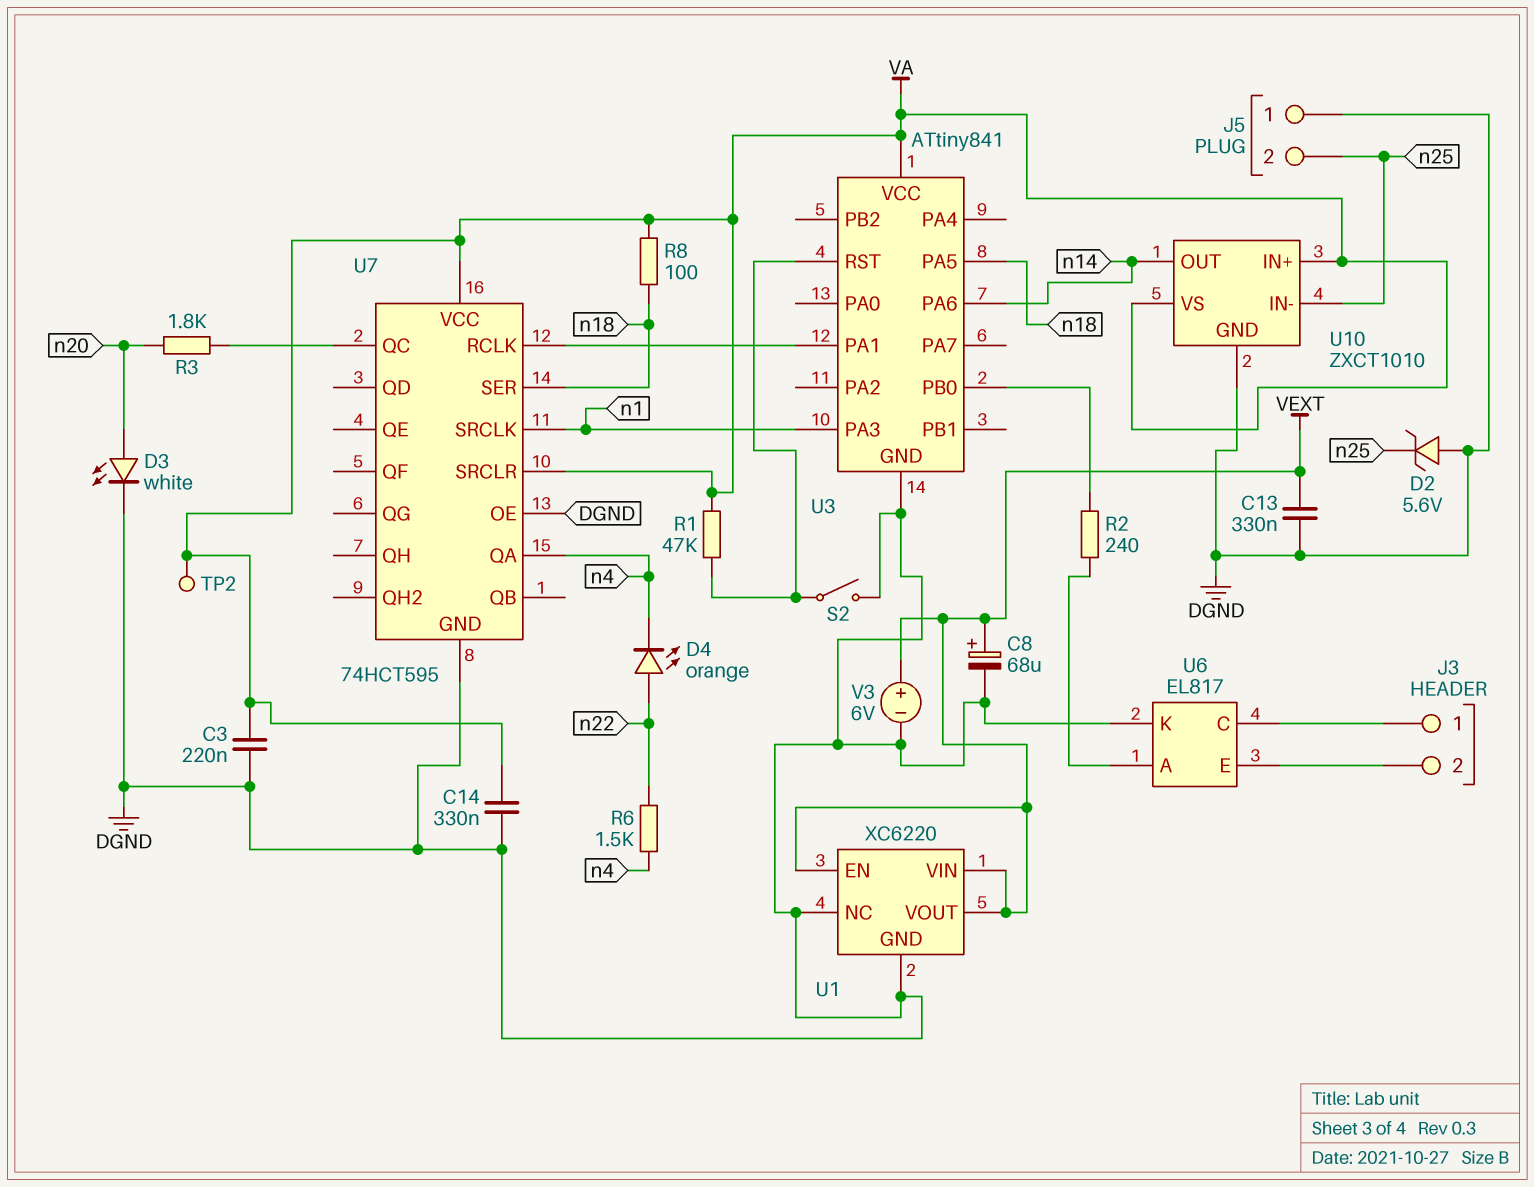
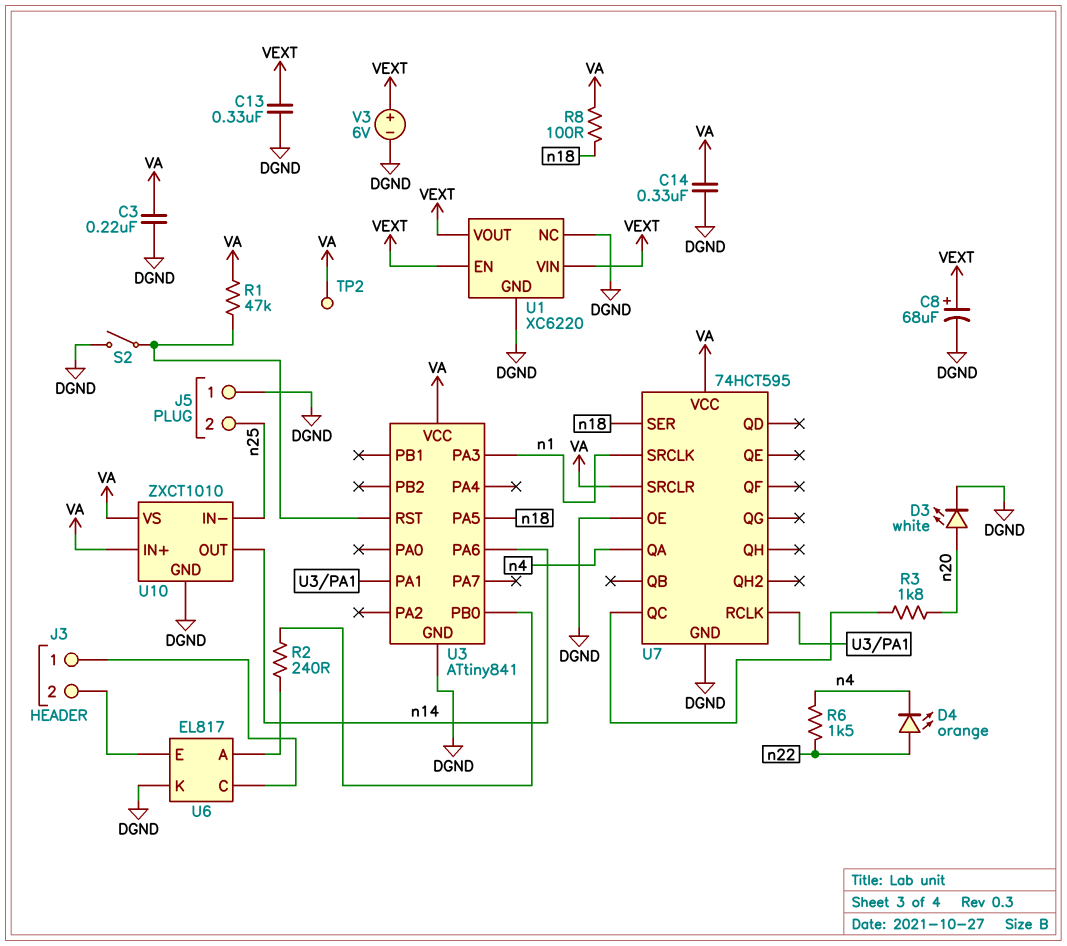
D2: zener 5.6V (A DGND, K n25) -> none

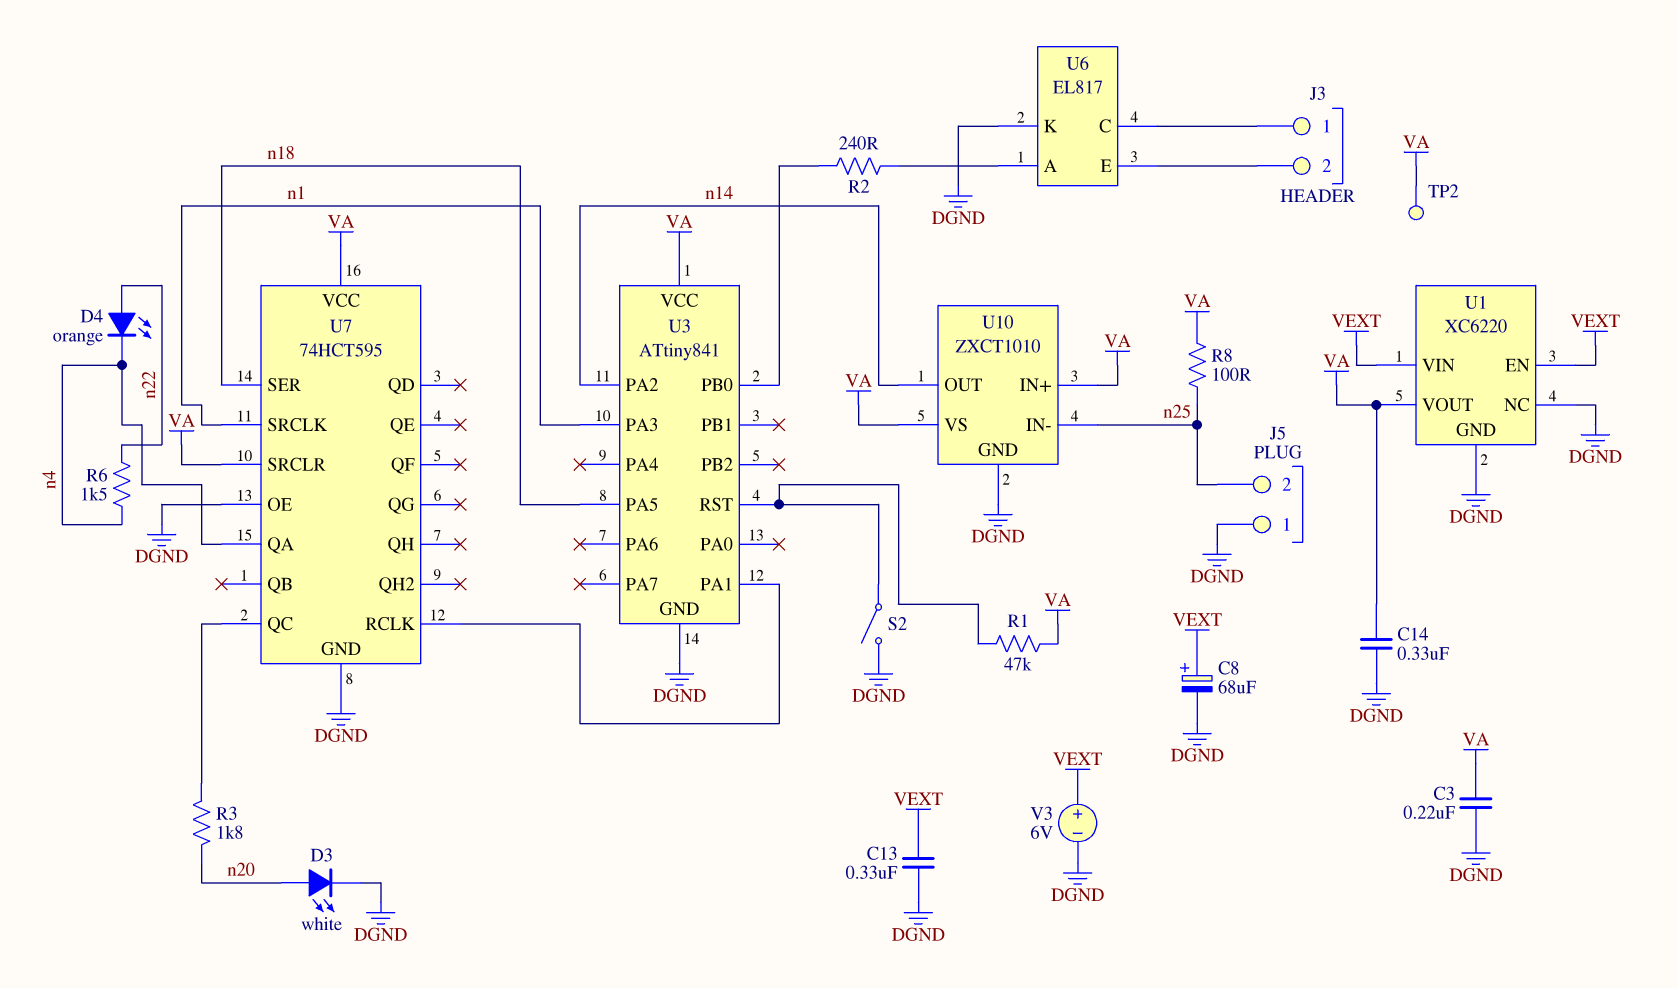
R8: 100 (VA, n18) -> 100 (VA, n25)
U1 pin VOUT: VEXT -> VA
U3 pin PA2: none -> n14
U3 pin PA6: n14 -> none

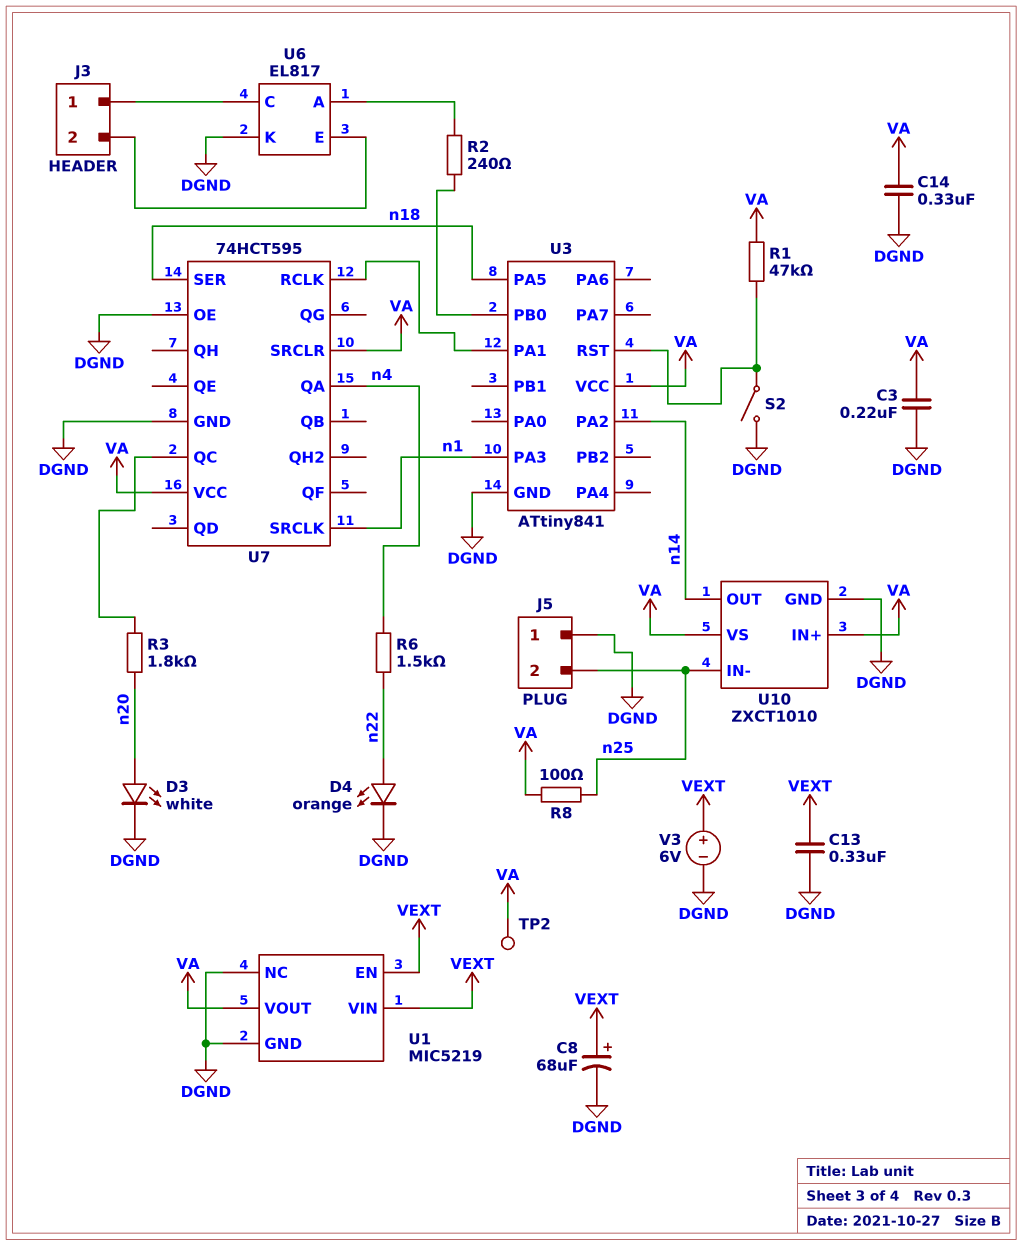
D4: LED orange (A n22, K n4) -> LED orange (A n22, K DGND)
U1: XC6220 -> MIC5219

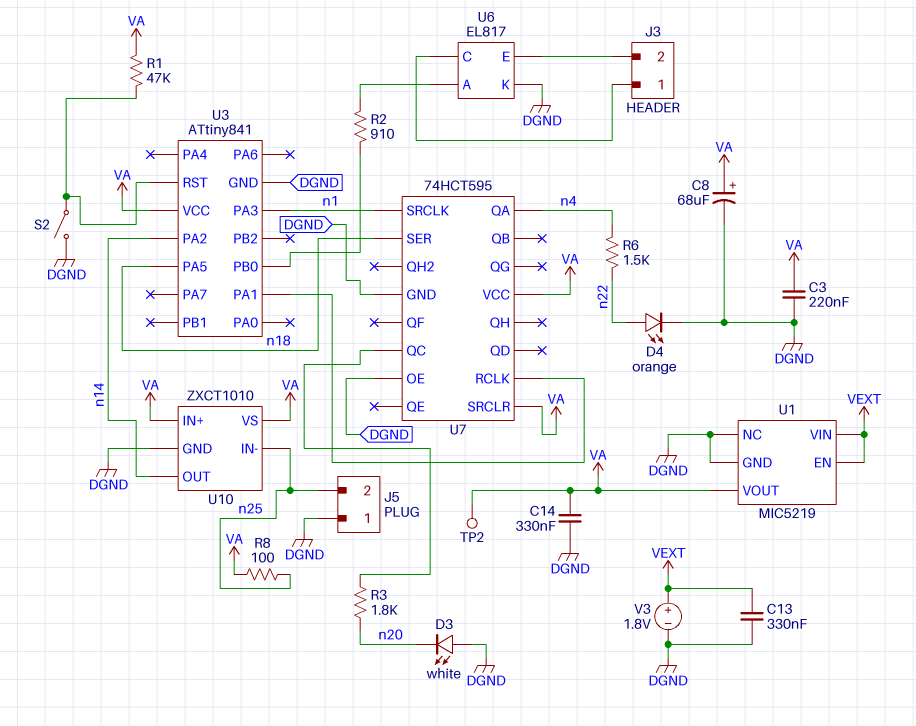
C8: 68uF (plus VEXT, minus DGND) -> 68uF (plus VA, minus DGND)
D3: LED white (A n20, K DGND) -> LED white (A DGND, K n20)
R2: 240 (U3/PB0, U6/A) -> 910 (U3/PB0, U6/A)
V3: 6V (plus VEXT, minus DGND) -> 1.8V (plus VEXT, minus DGND)

